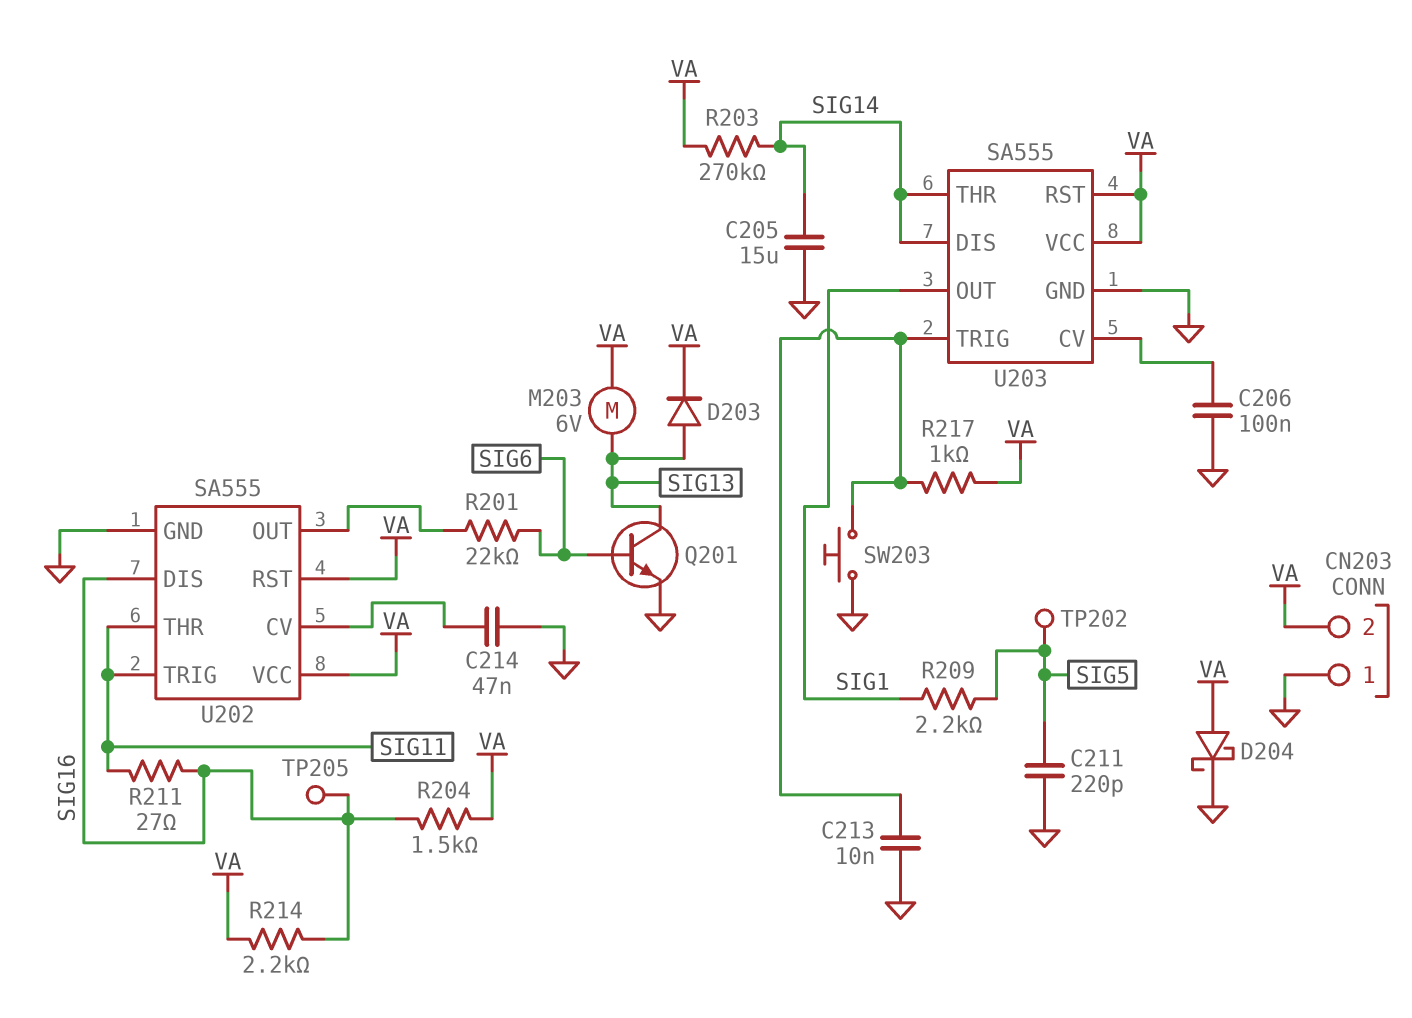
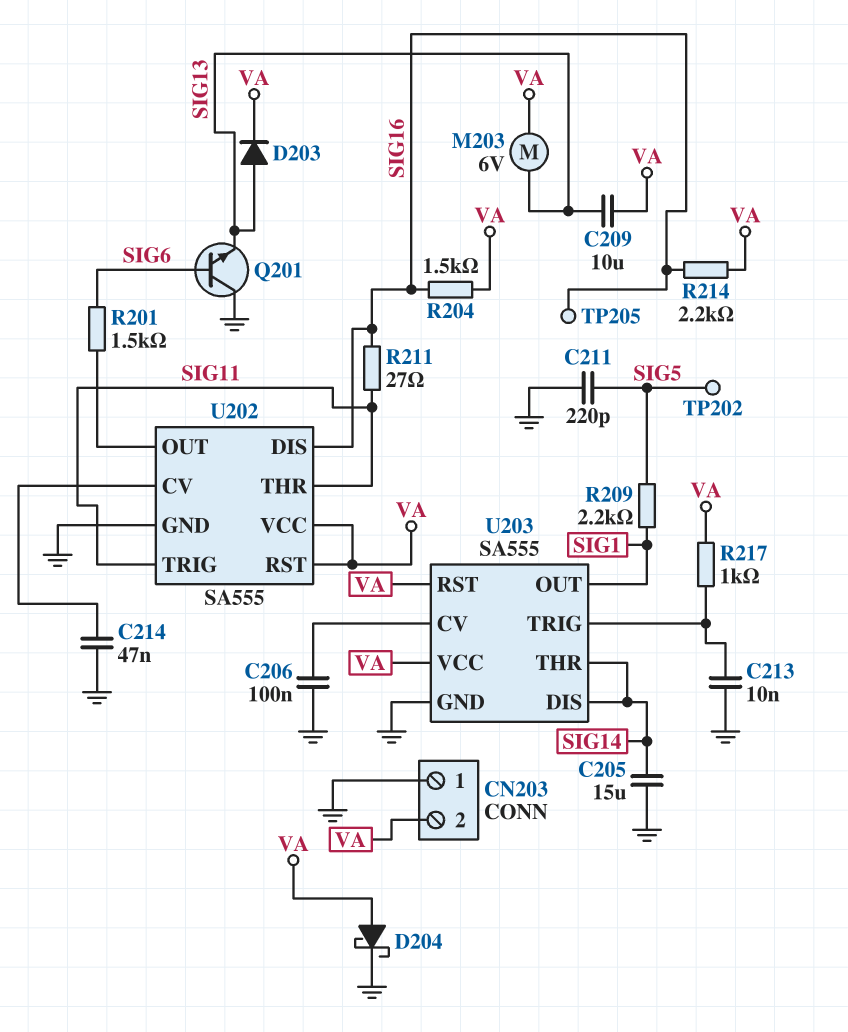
C209: none -> 10uF (SIG13, VA)
Q201: NPN (B SIG6, C SIG13, E GND) -> NPN (B SIG6, C GND, E SIG13)
R201: 22k (SIG6, U202/OUT) -> 1.5k (SIG6, U202/OUT)
R203: 270k (SIG14, VA) -> none
SW203: button (GND, U203/TRIG) -> none

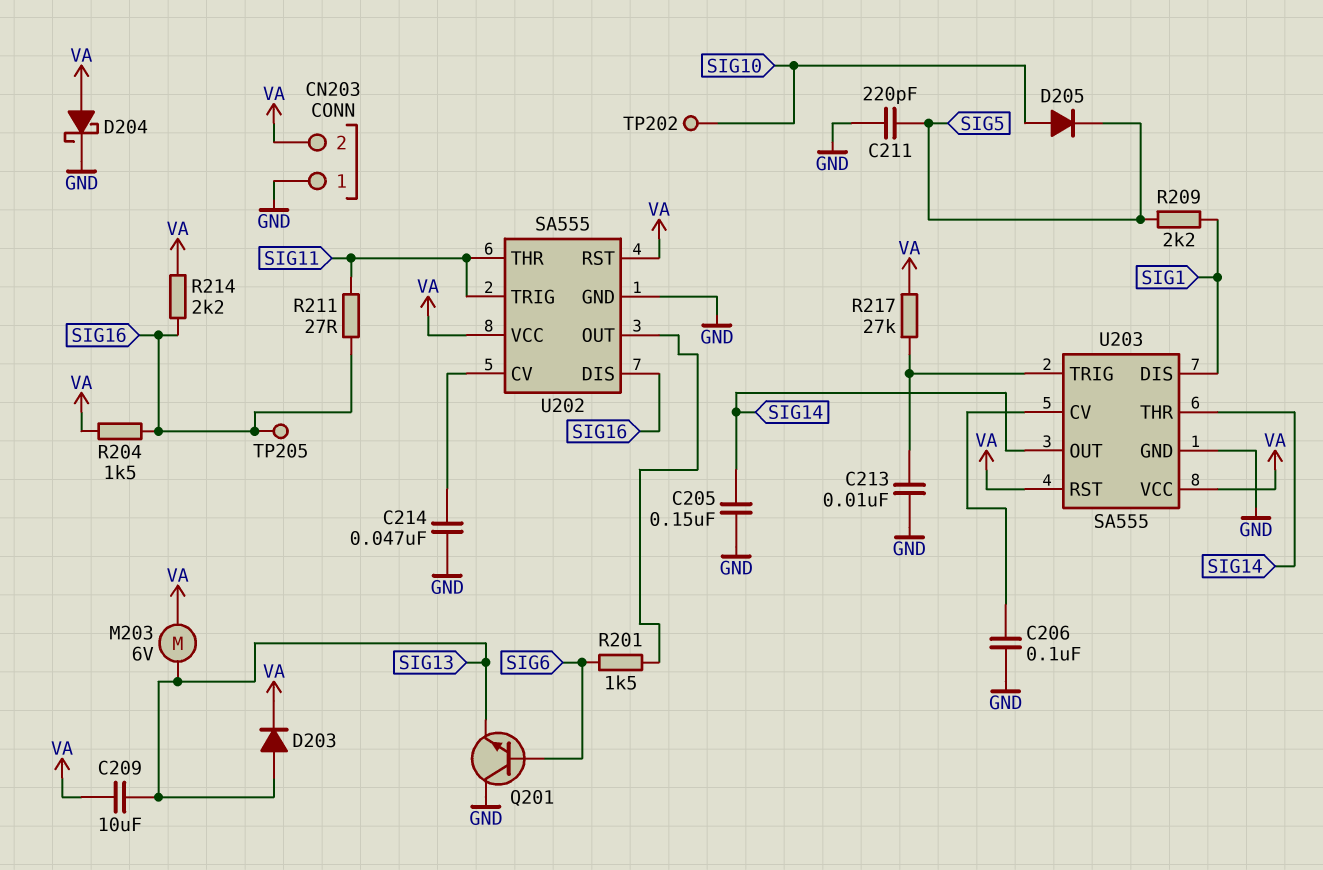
C205: 15uF (GND, SIG14) -> 150nF (GND, SIG14)
D205: none -> diode (A SIG10, K SIG5)
R217: 1k (U203/TRIG, VA) -> 27k (U203/TRIG, VA)
TP202: test point (SIG5) -> test point (SIG10)
U203 pin DIS: SIG14 -> SIG1
U203 pin OUT: SIG1 -> SIG14

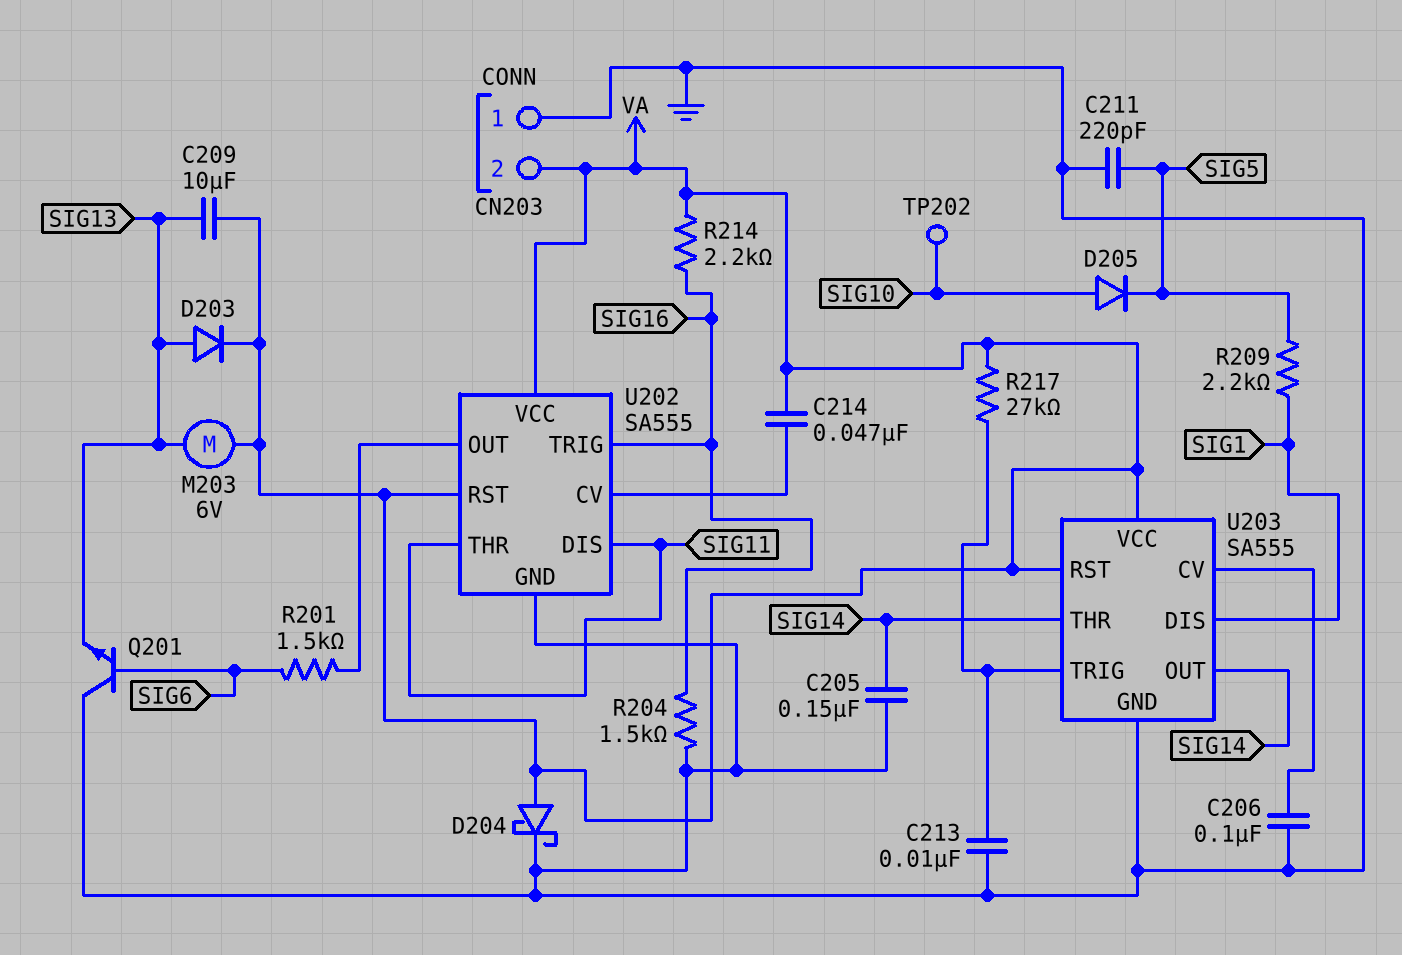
C214: 47nF (GND, U202/CV) -> 47nF (U202/CV, VA)
R204: 1.5k (SIG16, VA) -> 1.5k (GND, SIG16)
R211: 27 (SIG11, SIG16) -> none
TP205: test point (SIG16) -> none
U202 pin DIS: SIG16 -> SIG11
U202 pin TRIG: SIG11 -> SIG16

